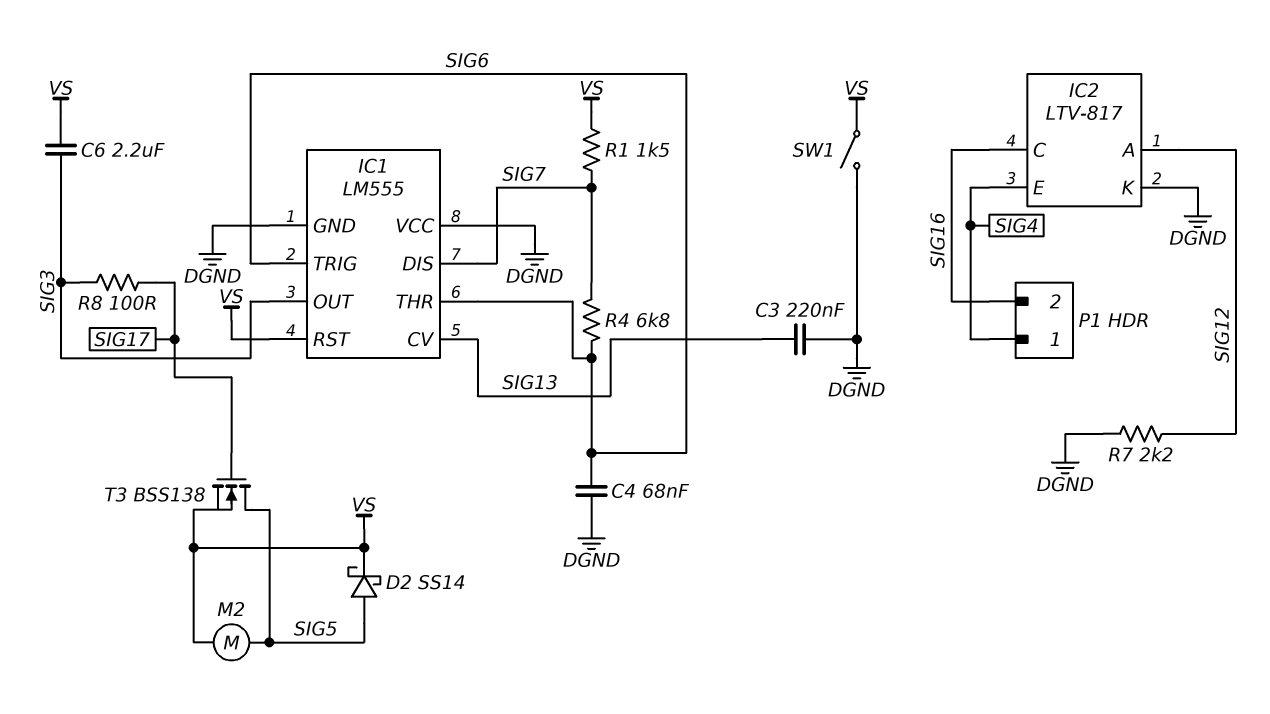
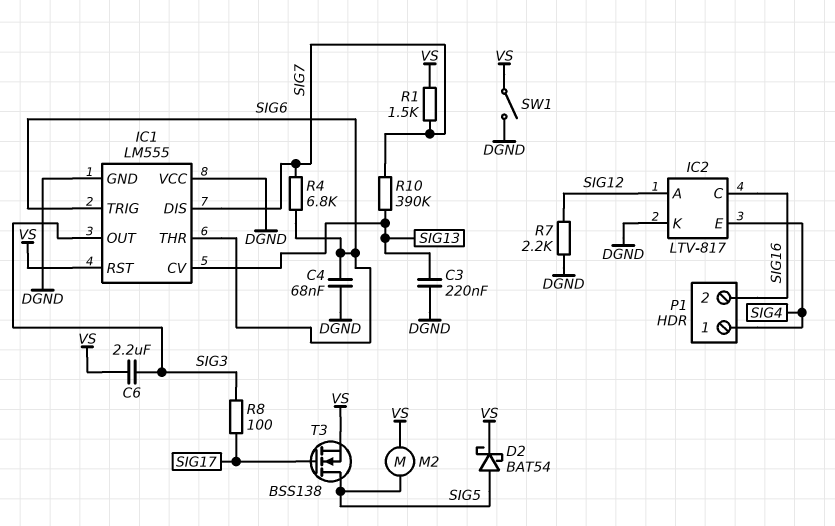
D2: schottky SS14 (A SIG5, K VS) -> schottky BAT54 (A SIG5, K VS)
R10: none -> 390k (SIG7, SIG13)

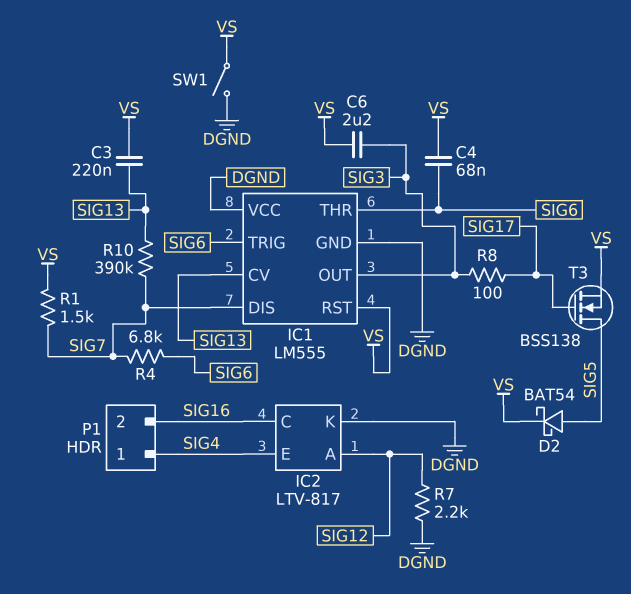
C3: 220nF (DGND, SIG13) -> 220nF (SIG13, VS)
C4: 68nF (DGND, SIG6) -> 68nF (SIG6, VS)
M2: motor (SIG5, VS) -> none

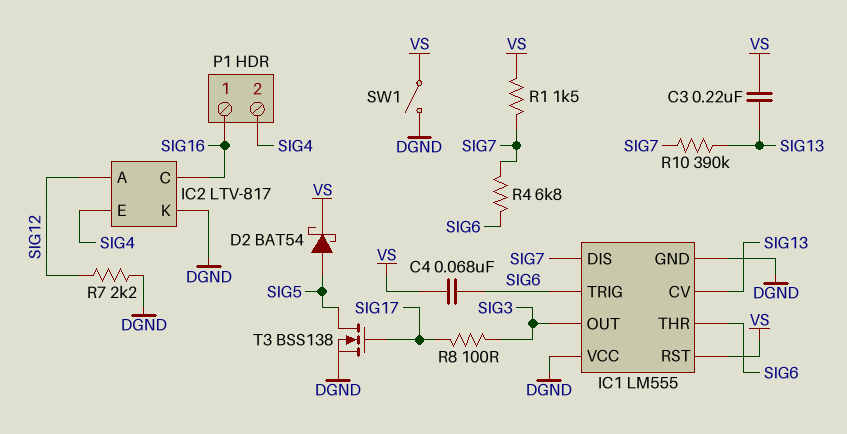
C6: 2.2uF (SIG3, VS) -> none
P1 pin 1: SIG4 -> SIG16
P1 pin 2: SIG16 -> SIG4
T3: NMOS BSS138 (G SIG17, D SIG5, S VS) -> NMOS BSS138 (G SIG17, D SIG5, S DGND)

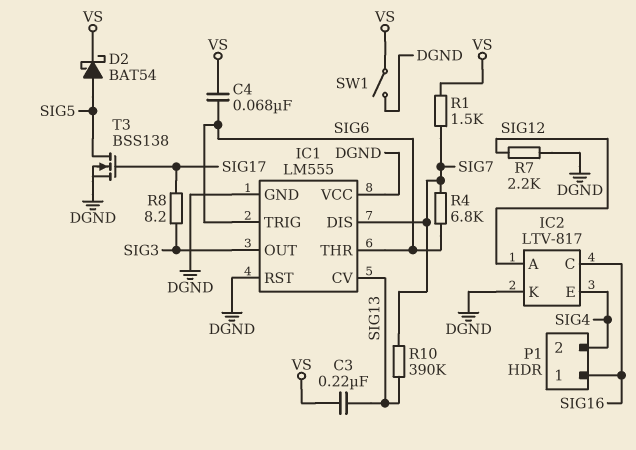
IC1 pin RST: VS -> DGND
R8: 100 (SIG3, SIG17) -> 8.2 (SIG3, SIG17)

